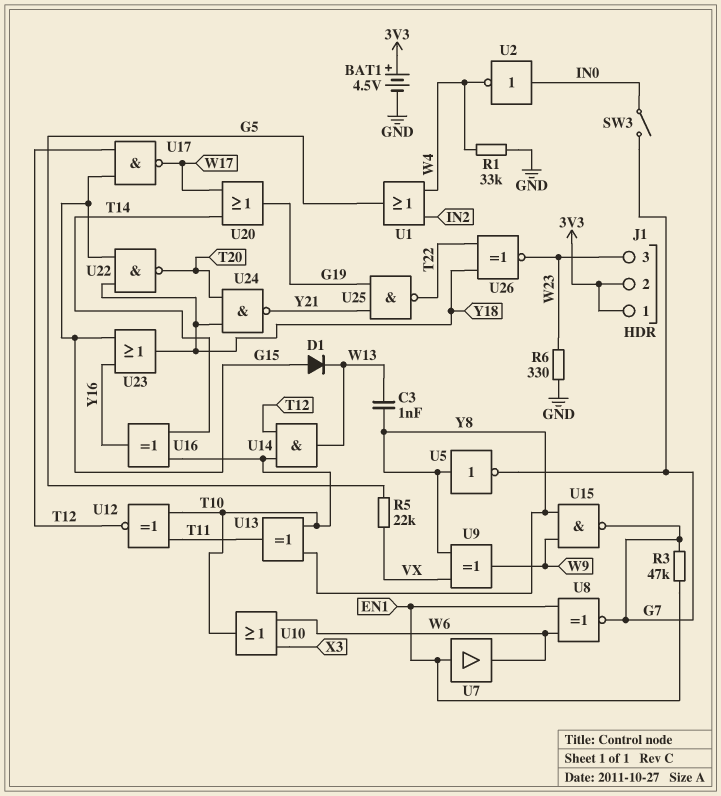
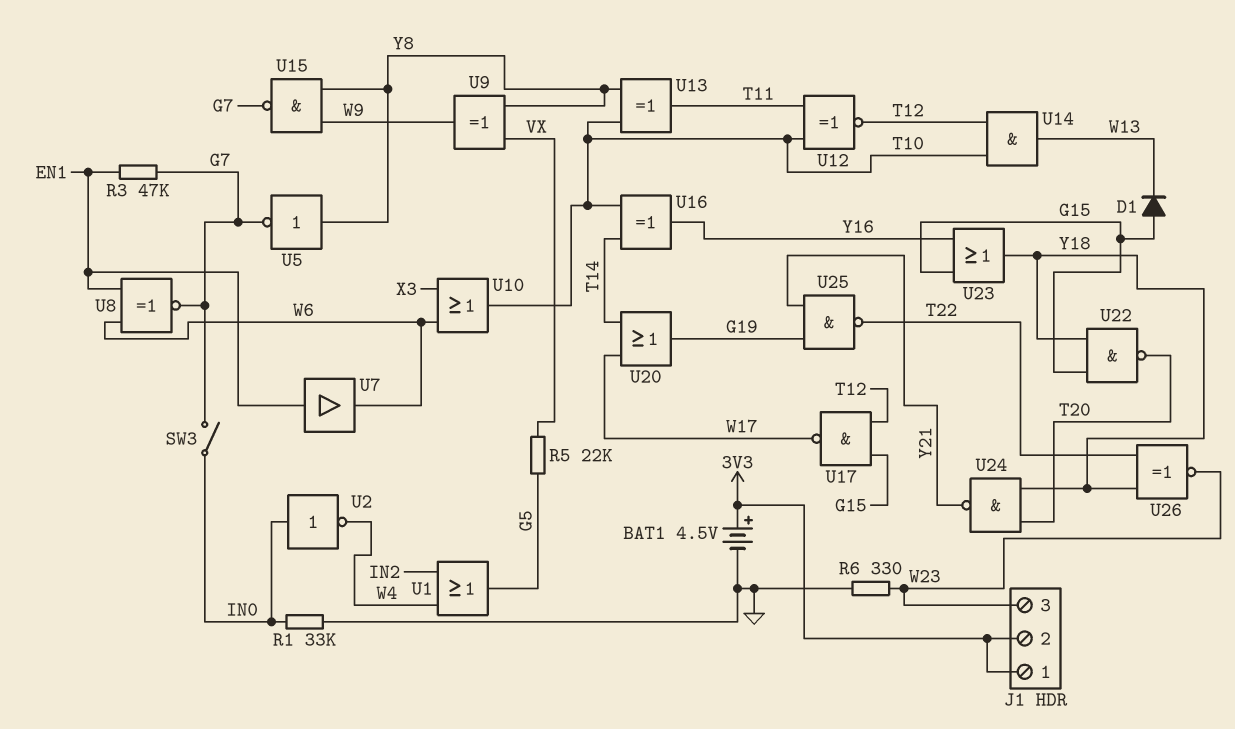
C3: 1nF (W13, Y8) -> none
R1: 33k (GND, W4) -> 33k (GND, IN0)

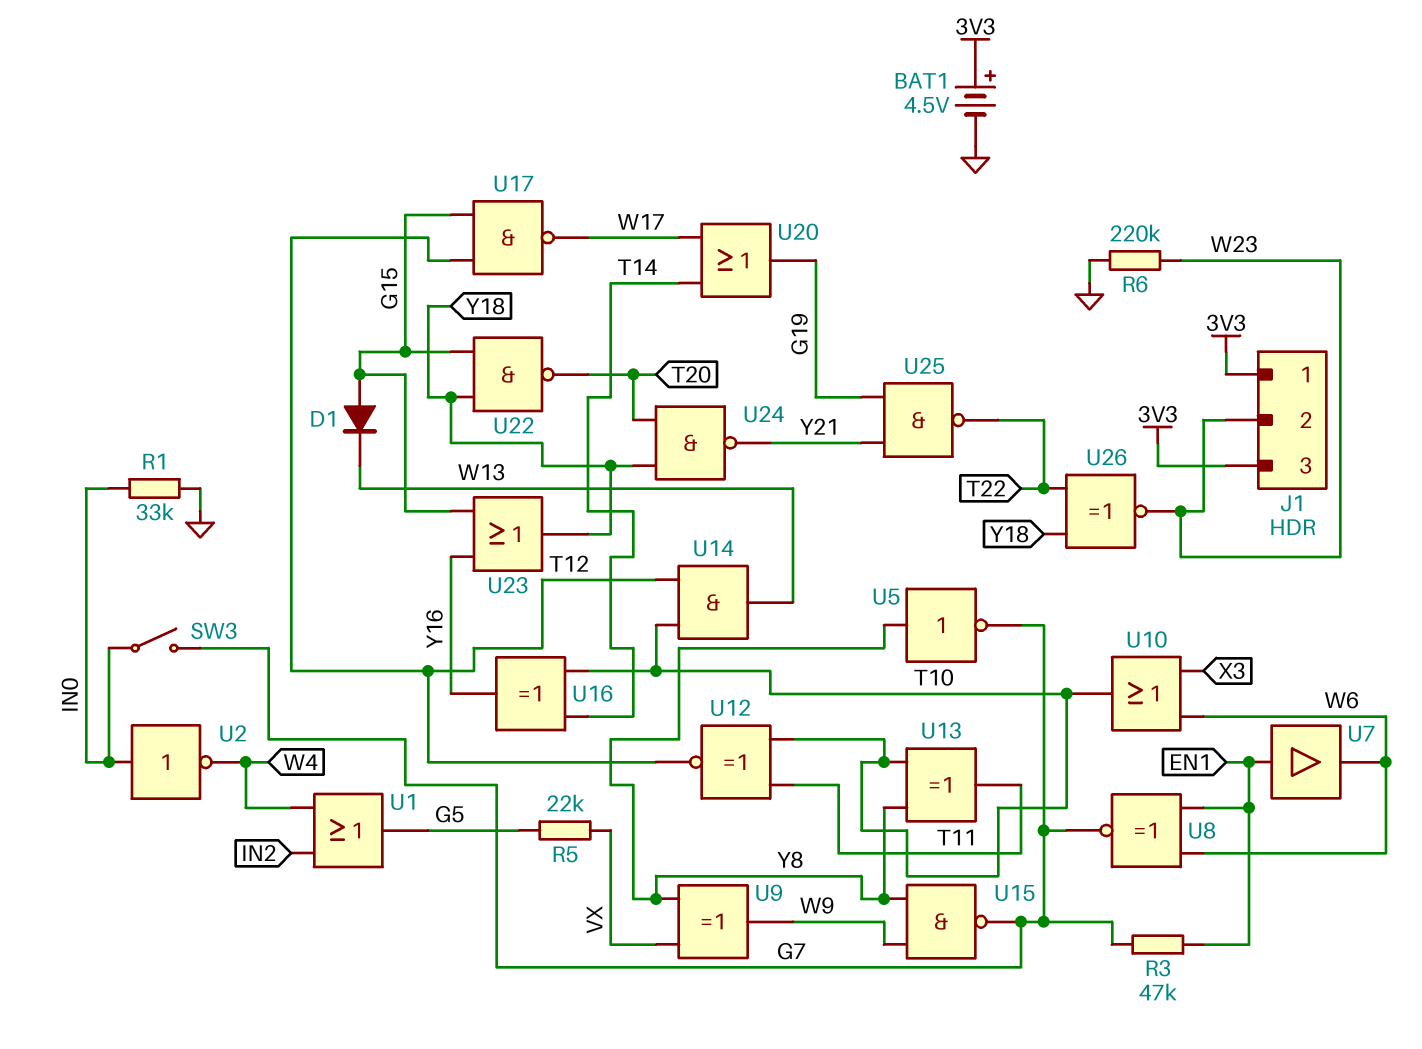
J1 pin 2: 3V3 -> W23
J1 pin 3: W23 -> 3V3
R6: 330 (GND, W23) -> 220k (GND, W23)

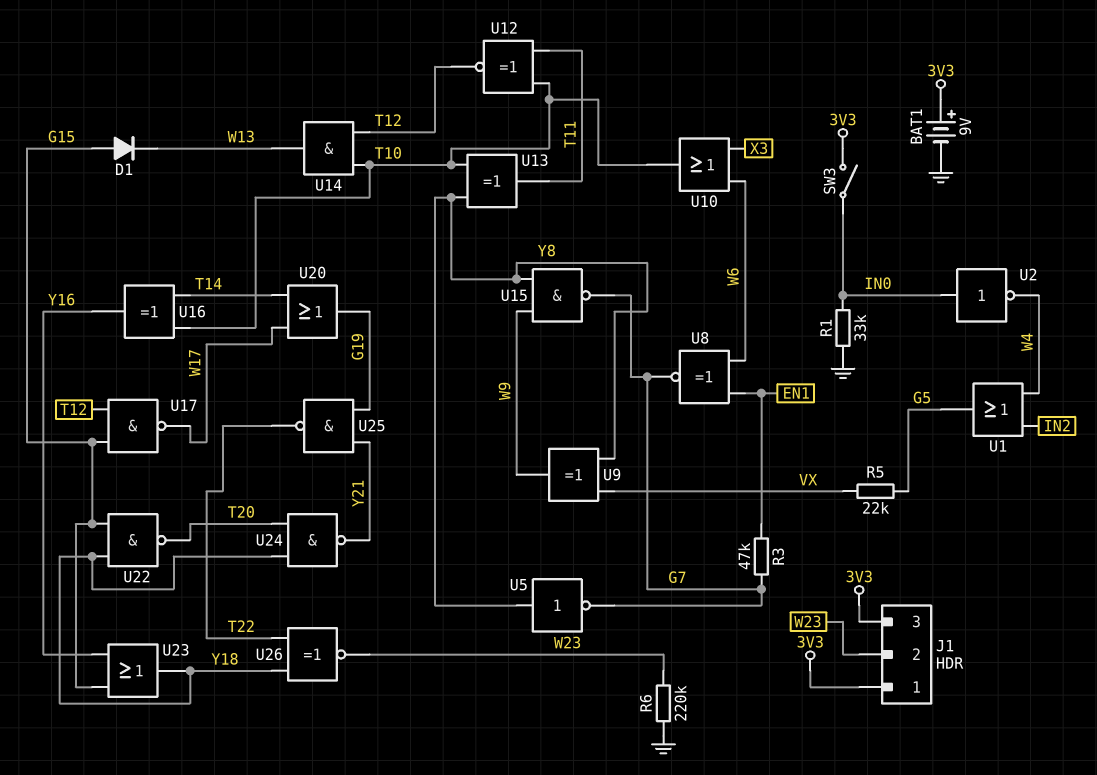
BAT1: 4.5V (plus 3V3, minus GND) -> 9V (plus 3V3, minus GND)
SW3: switch (G7, IN0) -> switch (3V3, IN0)
U7: buffer (in EN1, out W6) -> none

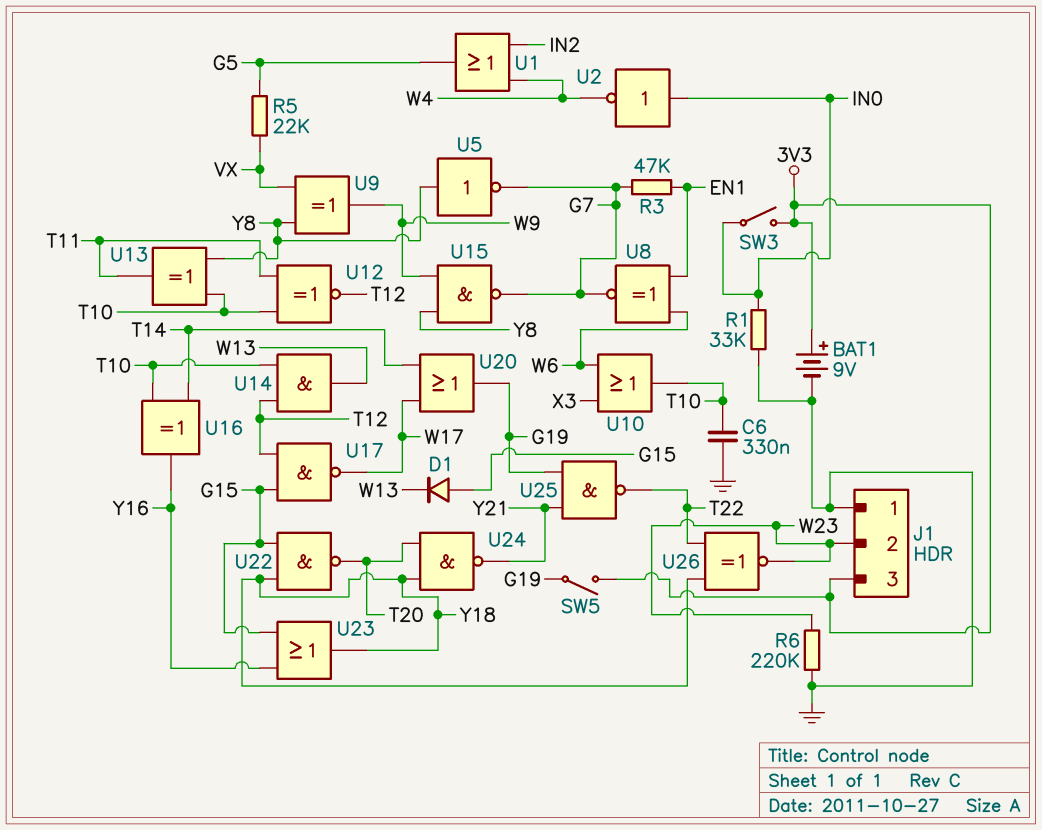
C6: none -> 330nF (GND, T10)
J1 pin 1: 3V3 -> GND
SW5: none -> switch (3V3, G19)

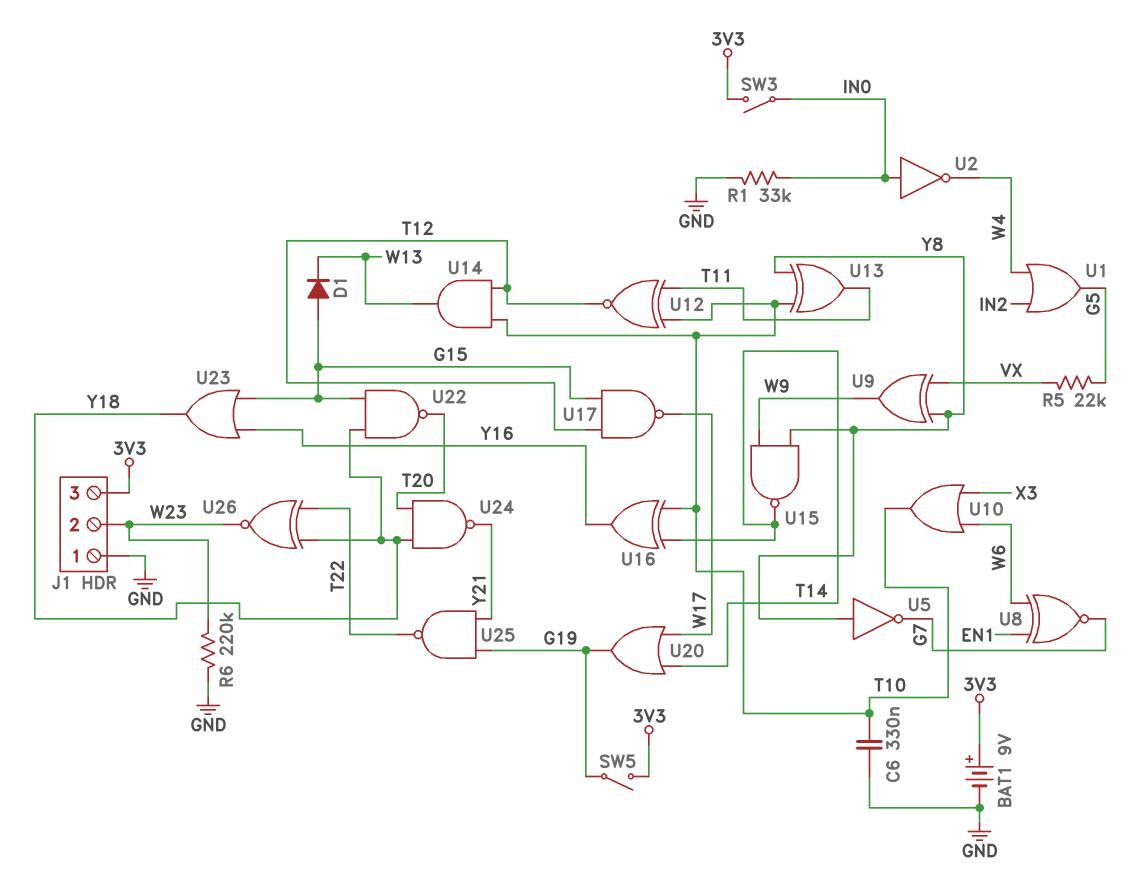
R3: 47k (EN1, G7) -> none
U15: NAND (in W9, in Y8, out G7) -> NAND (in W9, in Y8, out T14)

